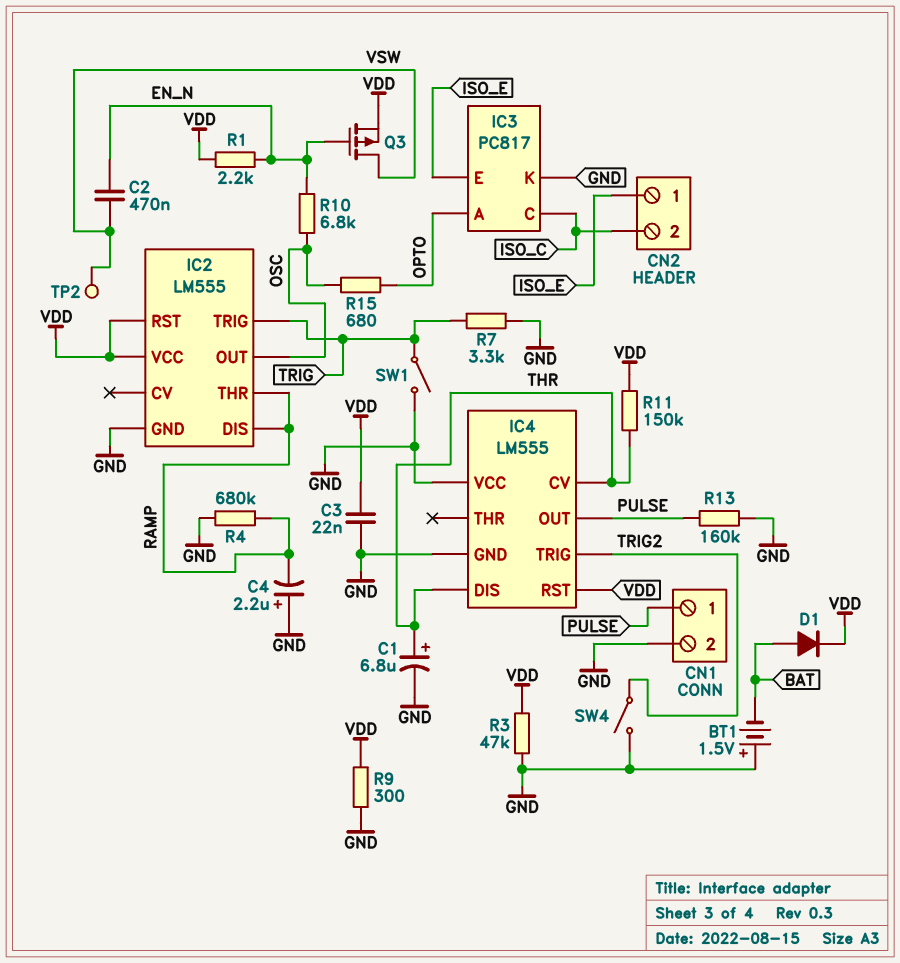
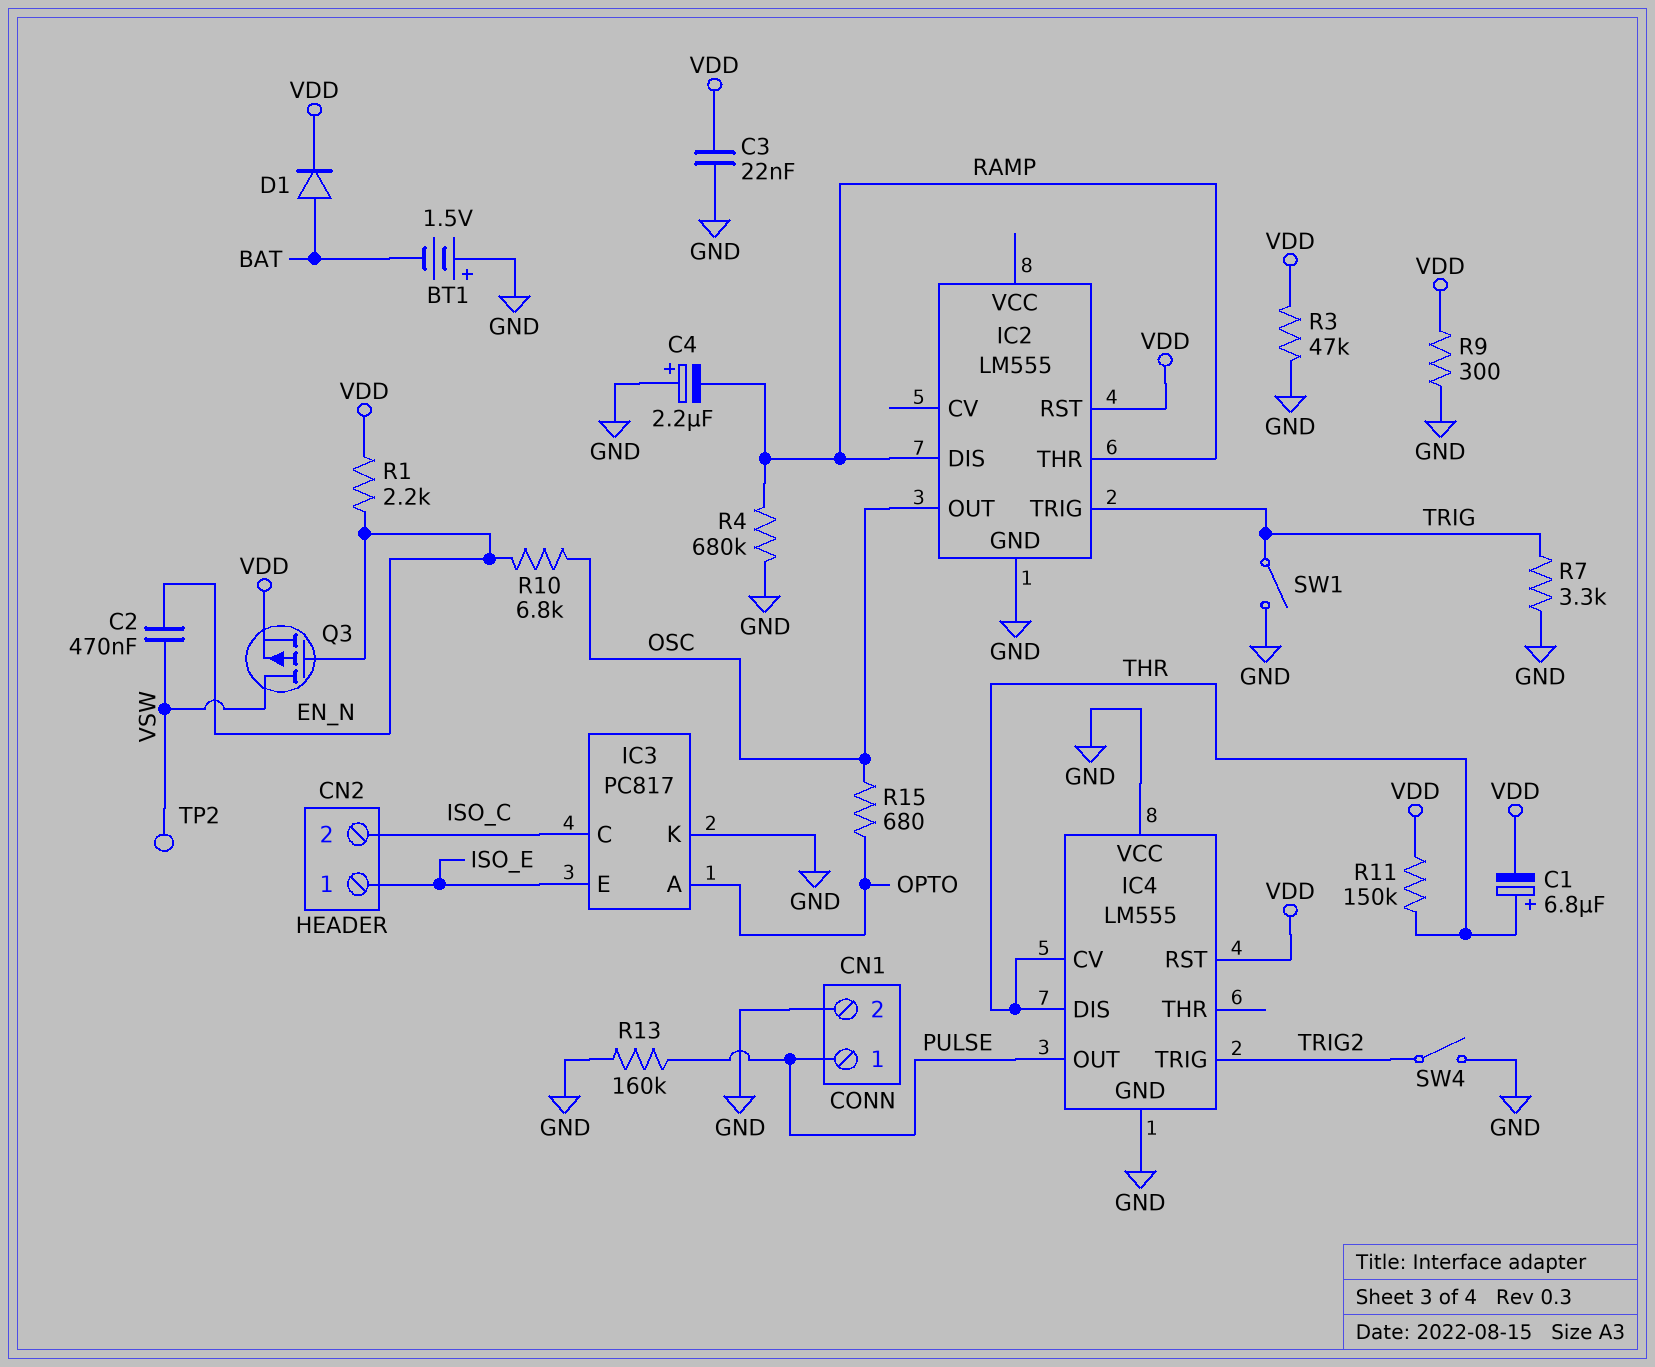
C1: 6.8uF (plus THR, minus GND) -> 6.8uF (plus THR, minus VDD)
IC2 pin VCC: VDD -> none

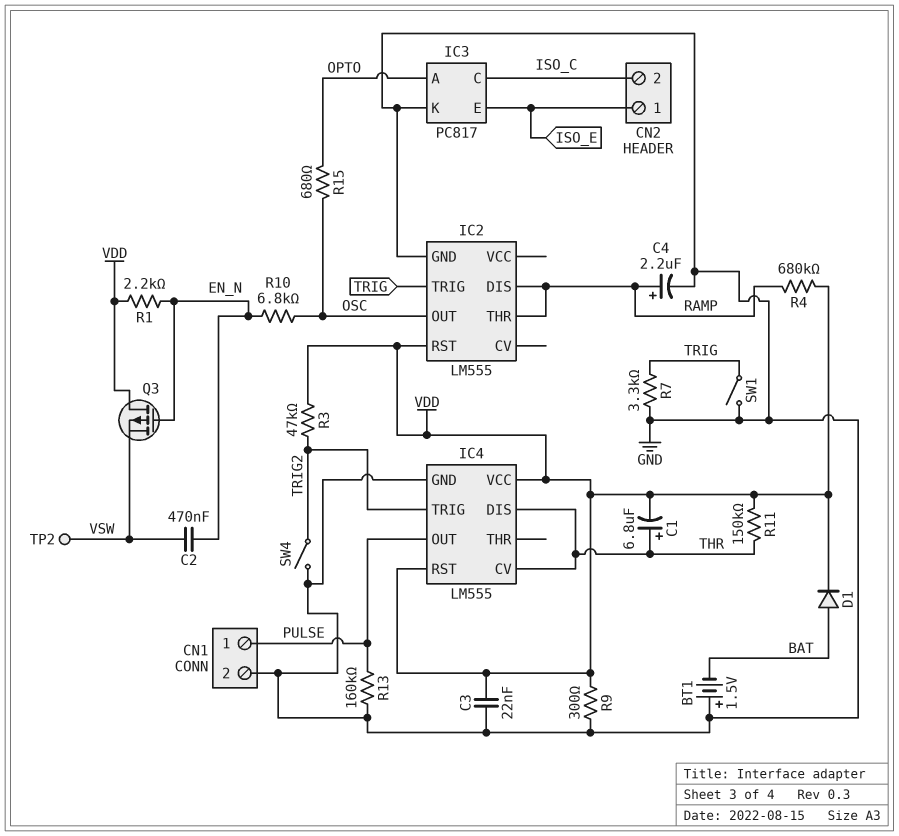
C4: 2.2uF (plus GND, minus RAMP) -> 2.2uF (plus RAMP, minus GND)
IC4 pin VCC: GND -> VDD
Q3: PMOS (G EN_N, D VSW, S VDD) -> PMOS (G EN_N, D VDD, S VSW)
R3: 47k (GND, VDD) -> 47k (TRIG2, VDD)
R4: 680k (GND, RAMP) -> 680k (RAMP, VDD)

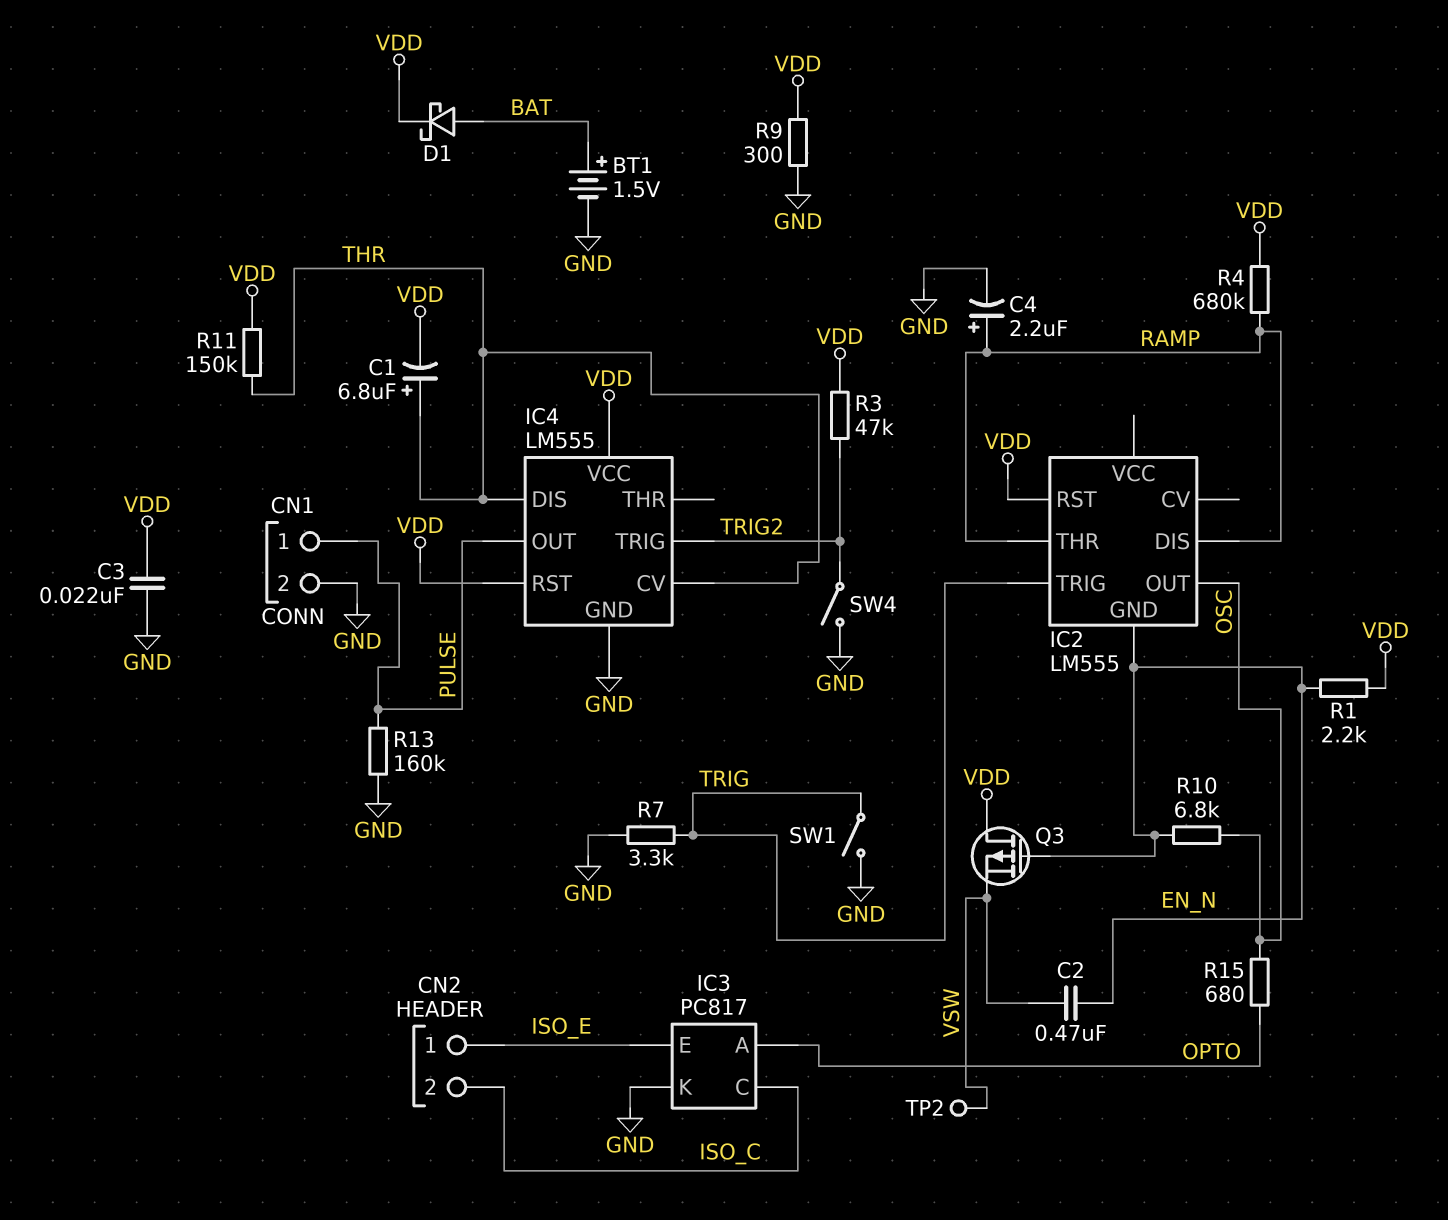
BT1: 1.5V (plus GND, minus BAT) -> 1.5V (plus BAT, minus GND)
D1: diode (A BAT, K VDD) -> schottky (A BAT, K VDD)
IC2 pin GND: GND -> EN_N

